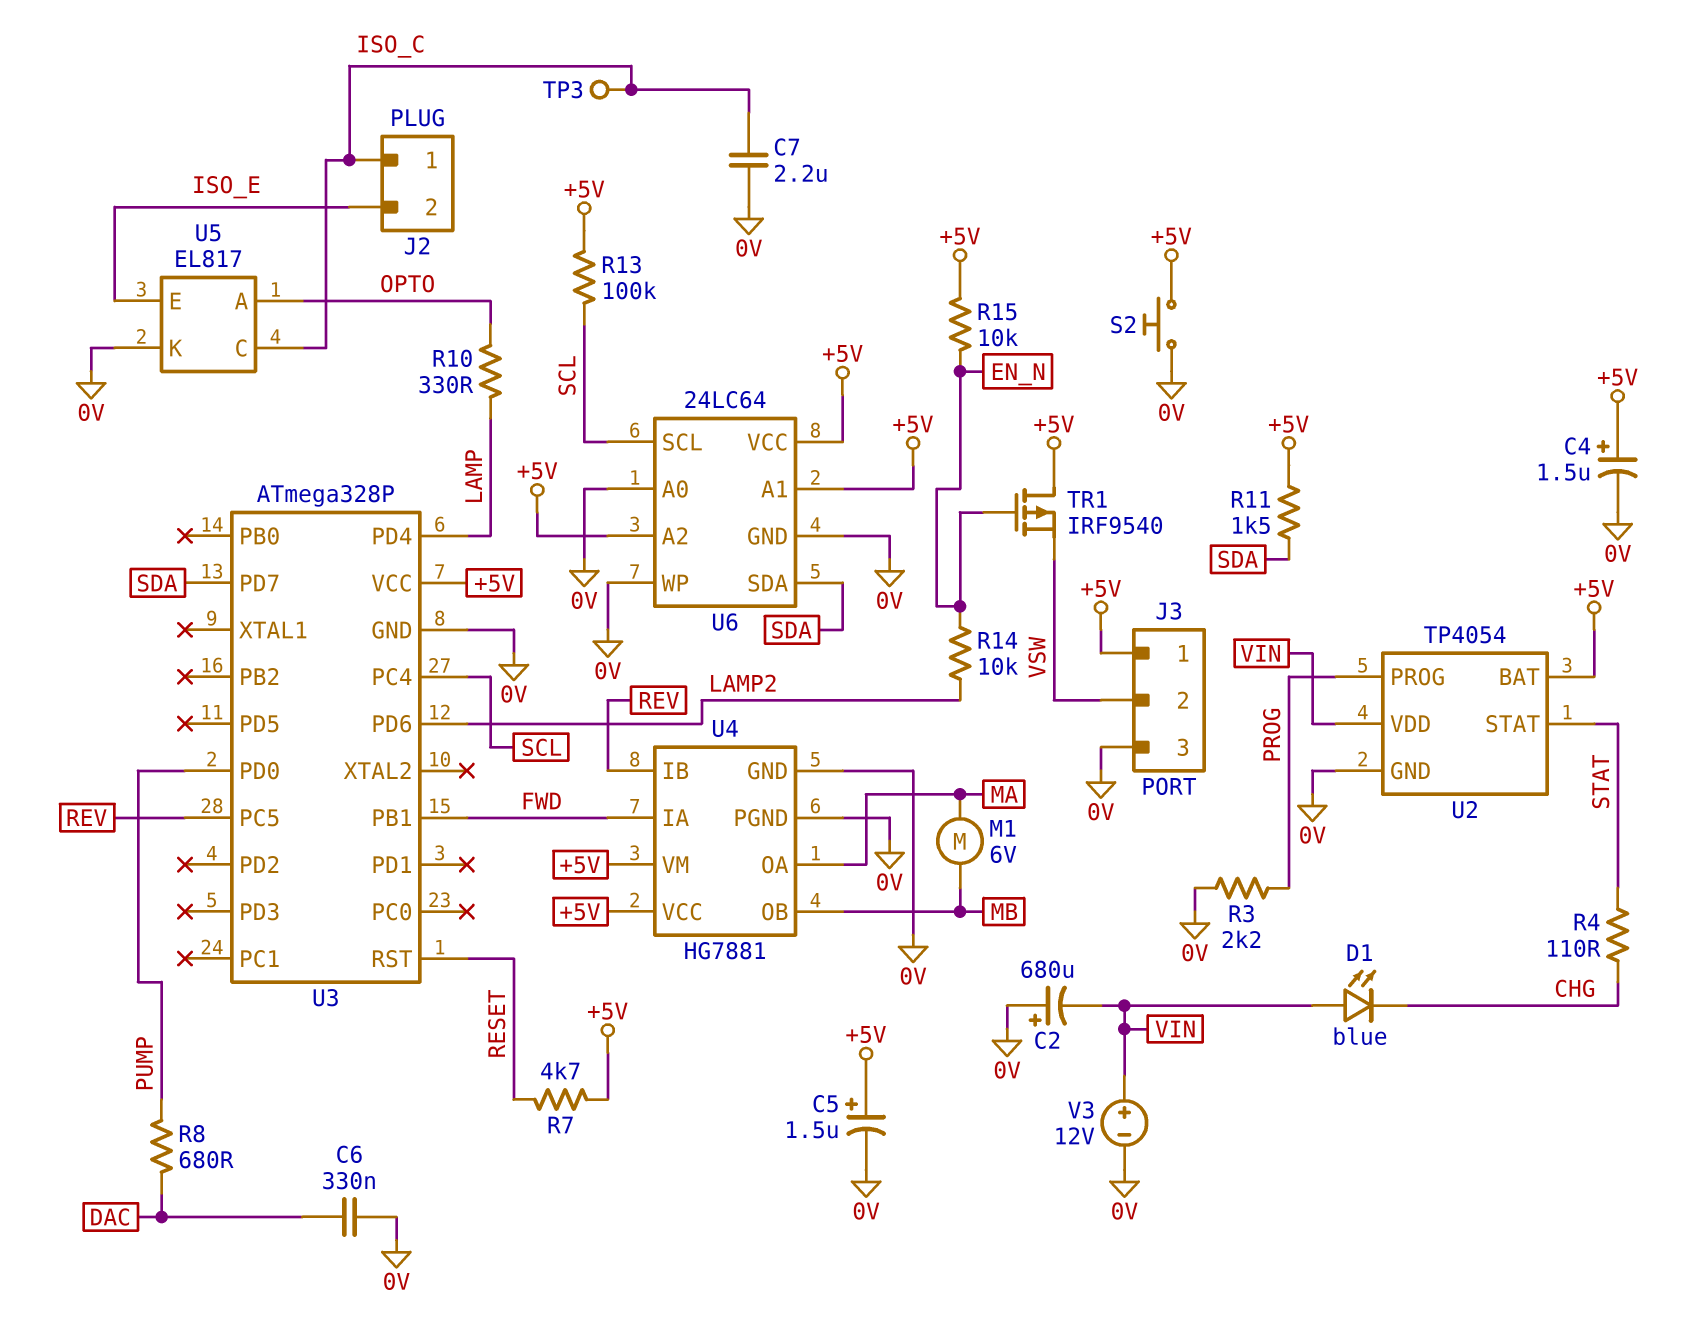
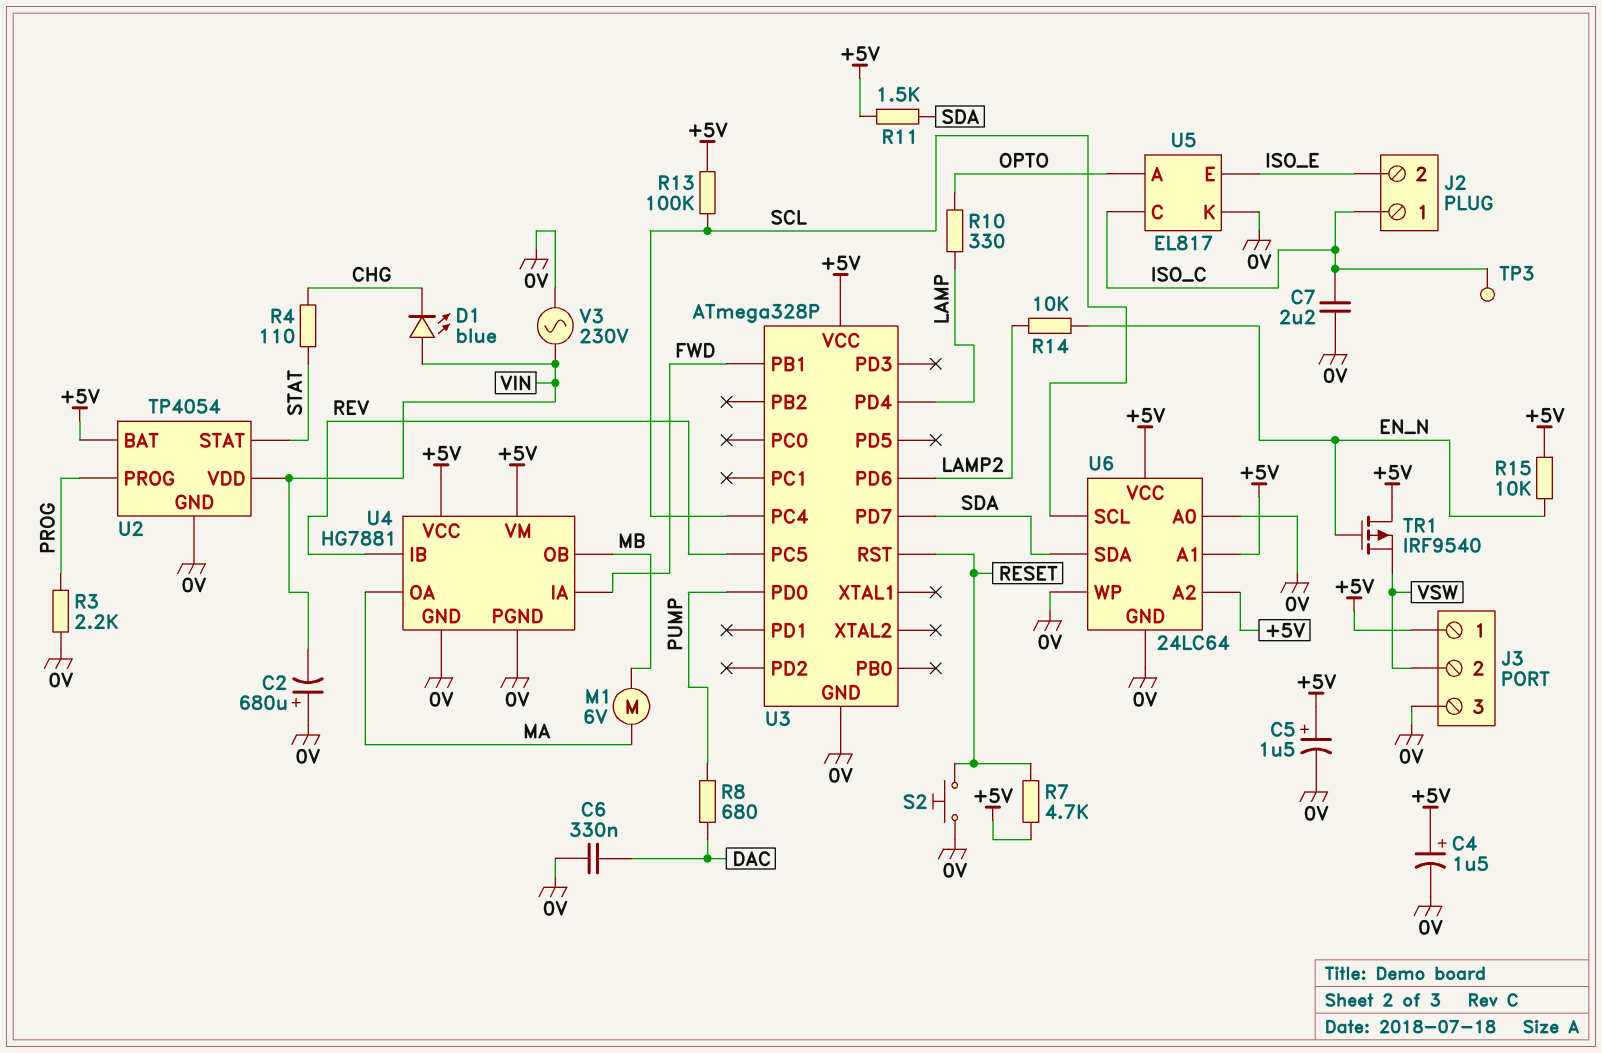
S2: button (+5V, 0V) -> button (0V, RESET)
V3: 12V (plus VIN, minus 0V) -> AC 230V (0V, VIN)

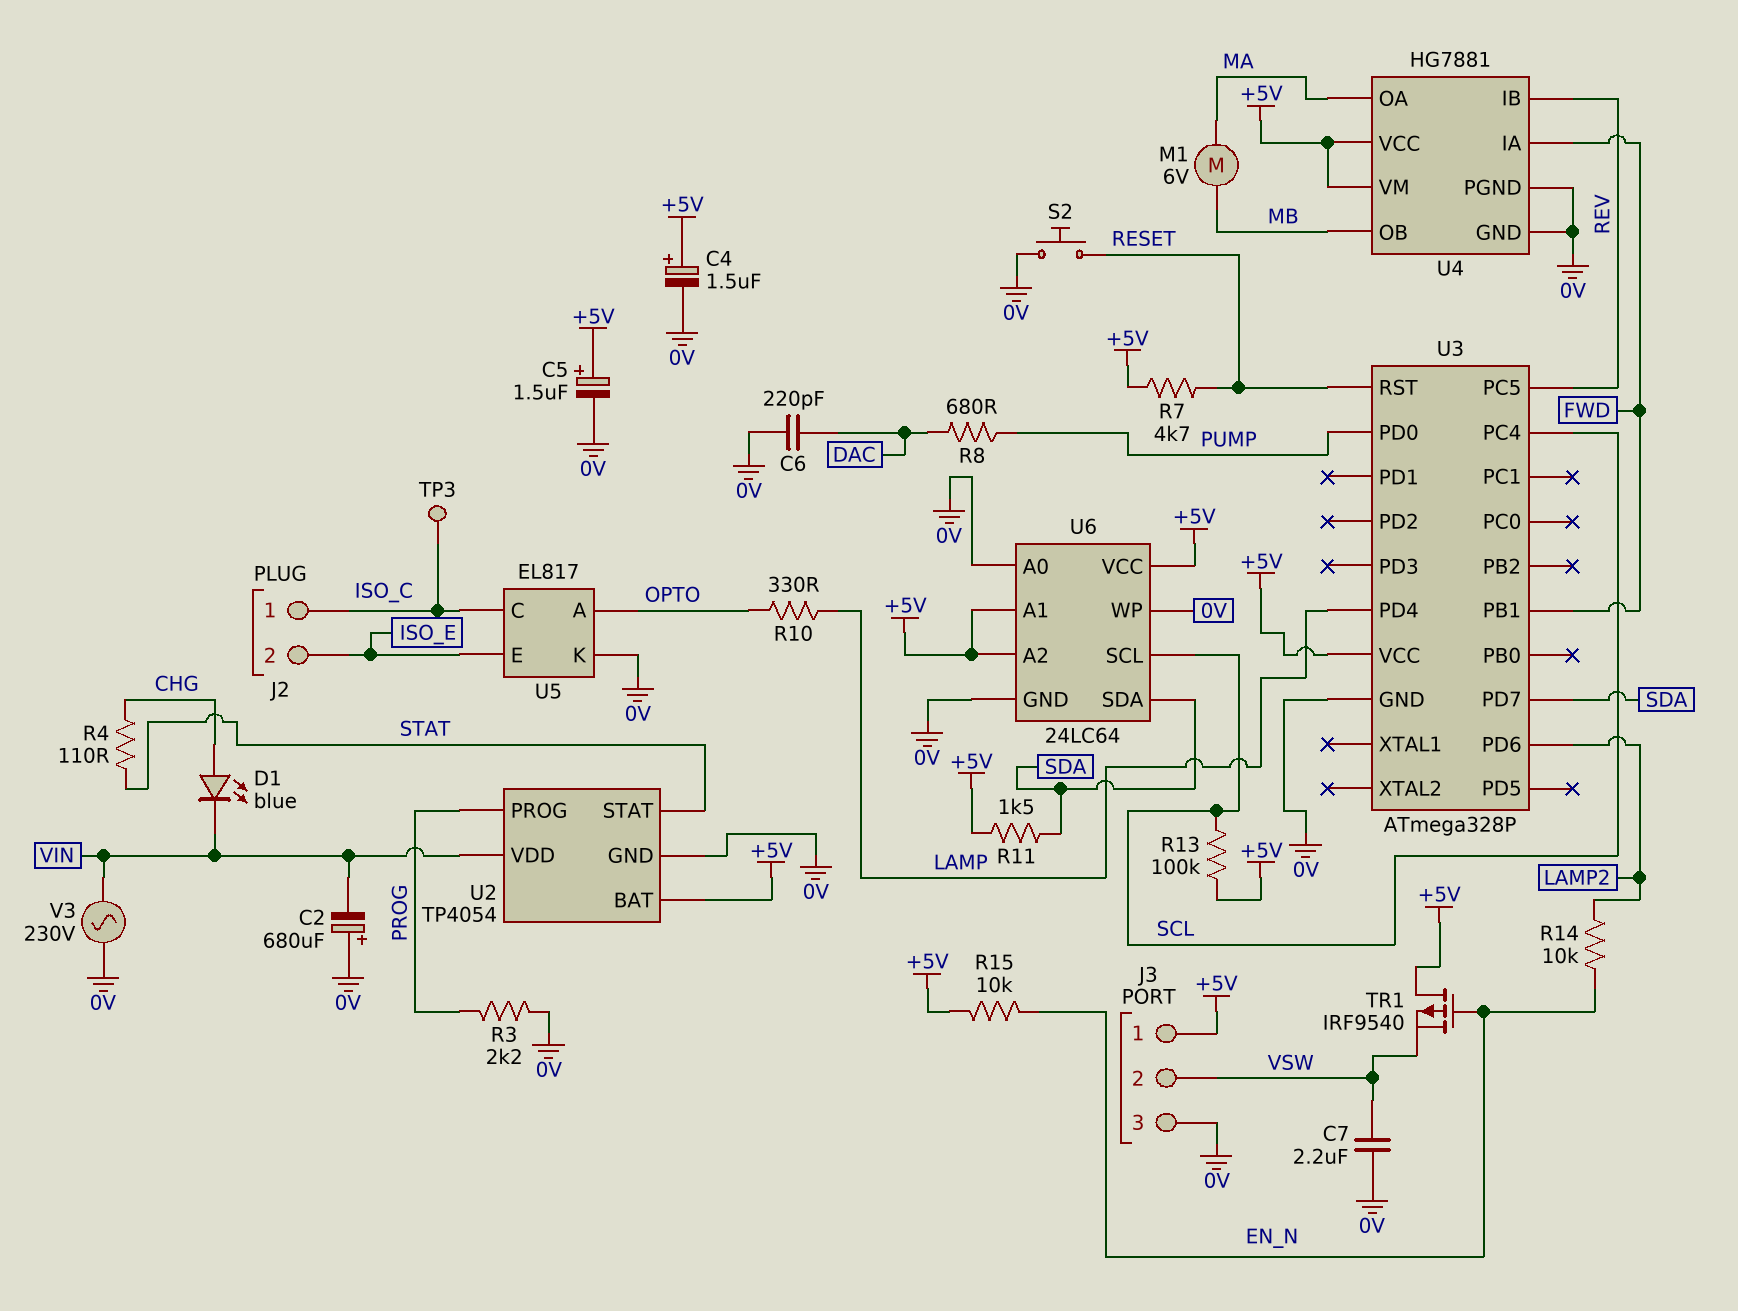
C6: 330nF (0V, DAC) -> 220pF (0V, DAC)
C7: 2.2uF (0V, ISO_C) -> 2.2uF (0V, VSW)
D1: LED blue (A VIN, K CHG) -> LED blue (A CHG, K VIN)

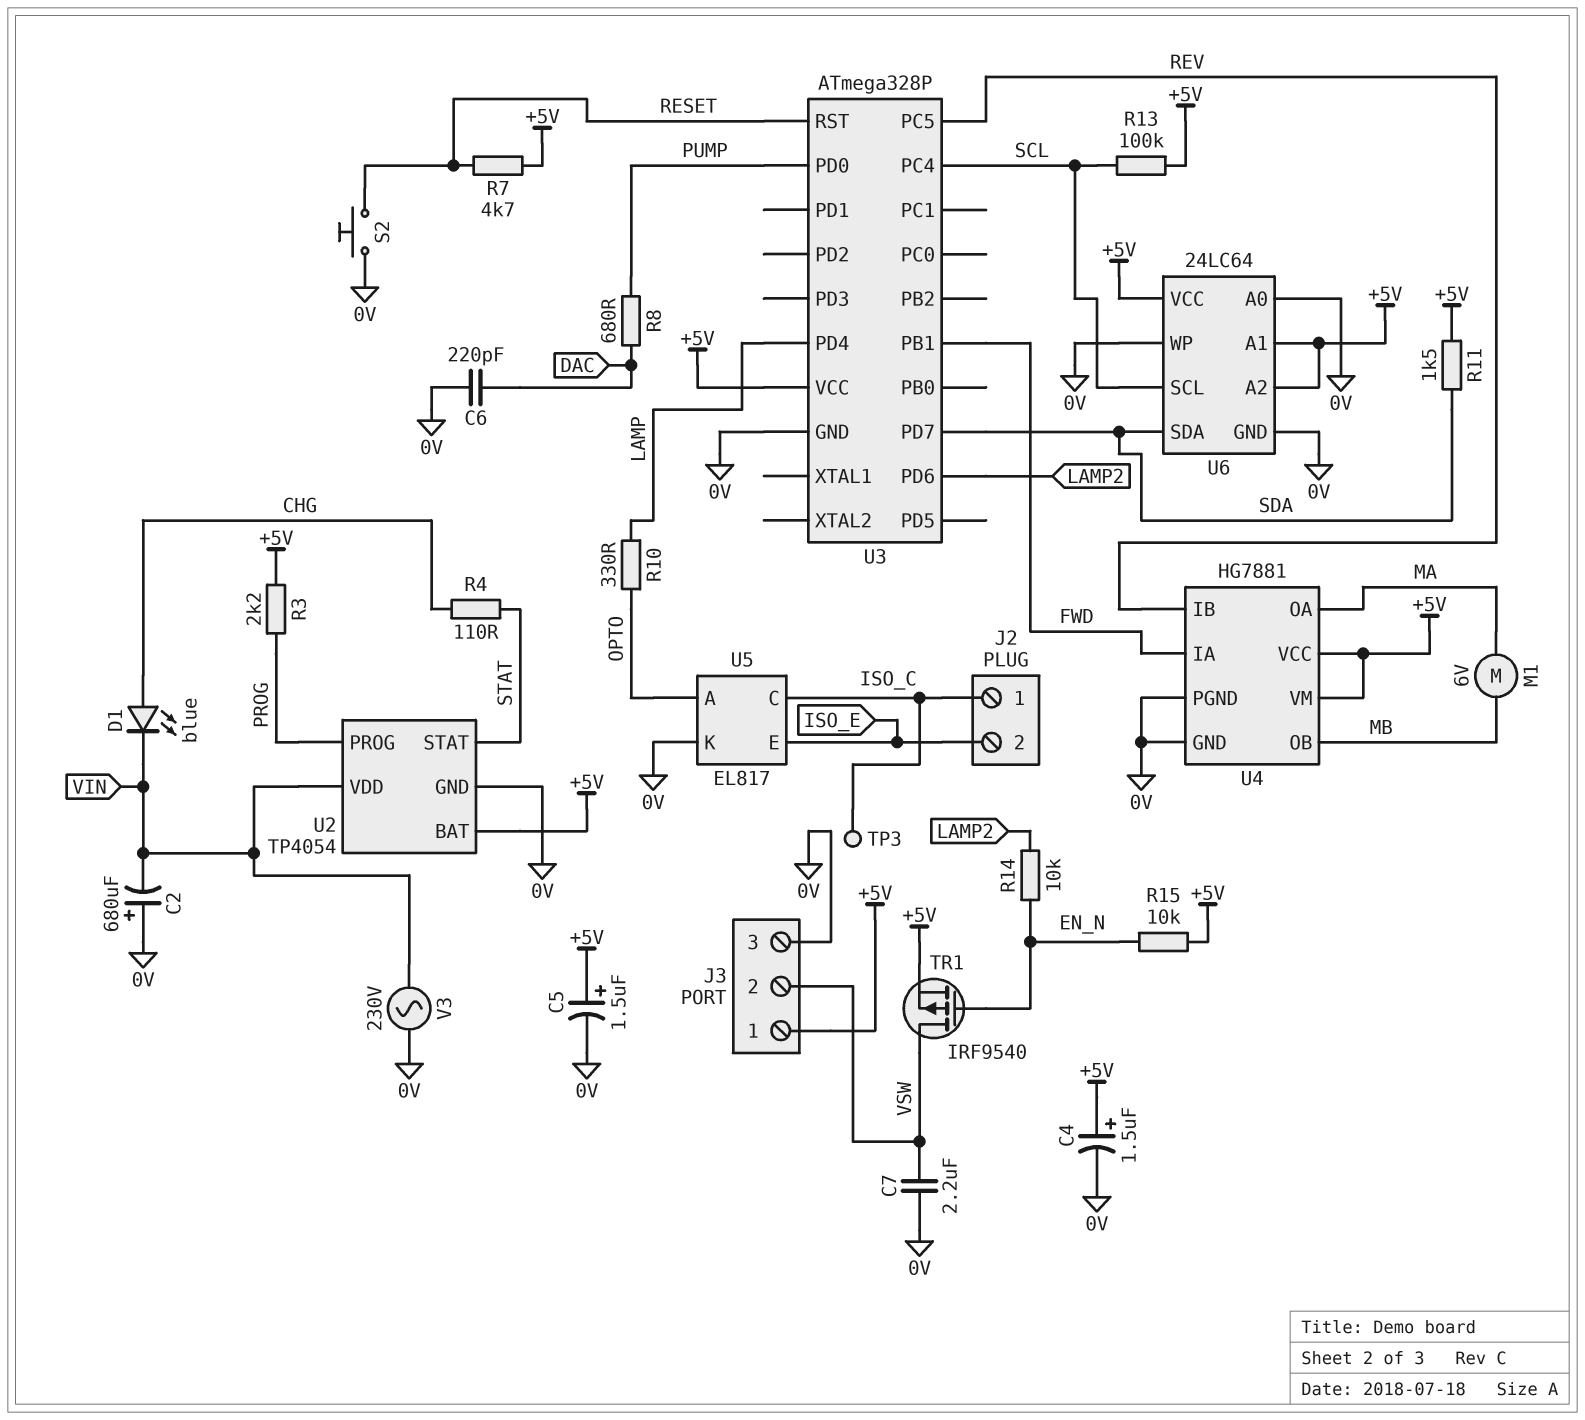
R3: 2.2k (0V, PROG) -> 2.2k (+5V, PROG)
TR1: PMOS IRF9540 (G EN_N, D +5V, S VSW) -> PMOS IRF9540 (G EN_N, D VSW, S +5V)

